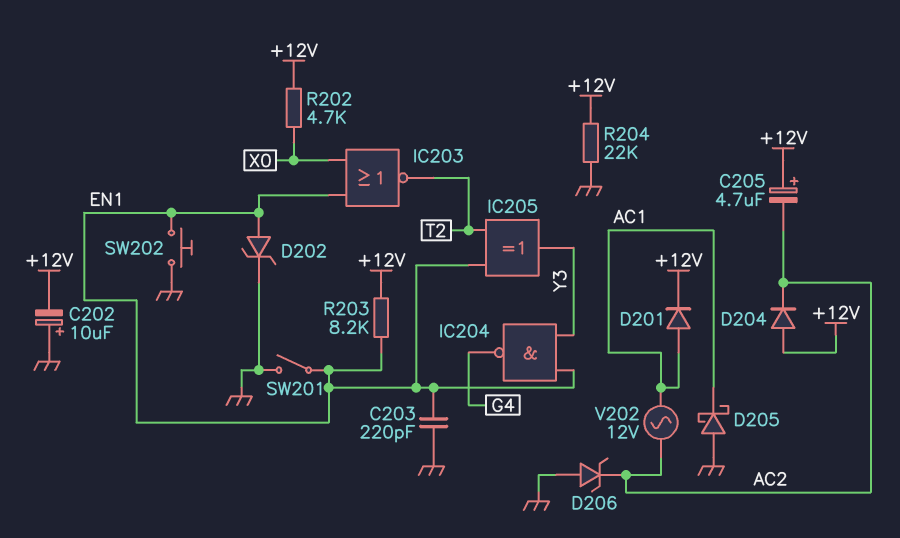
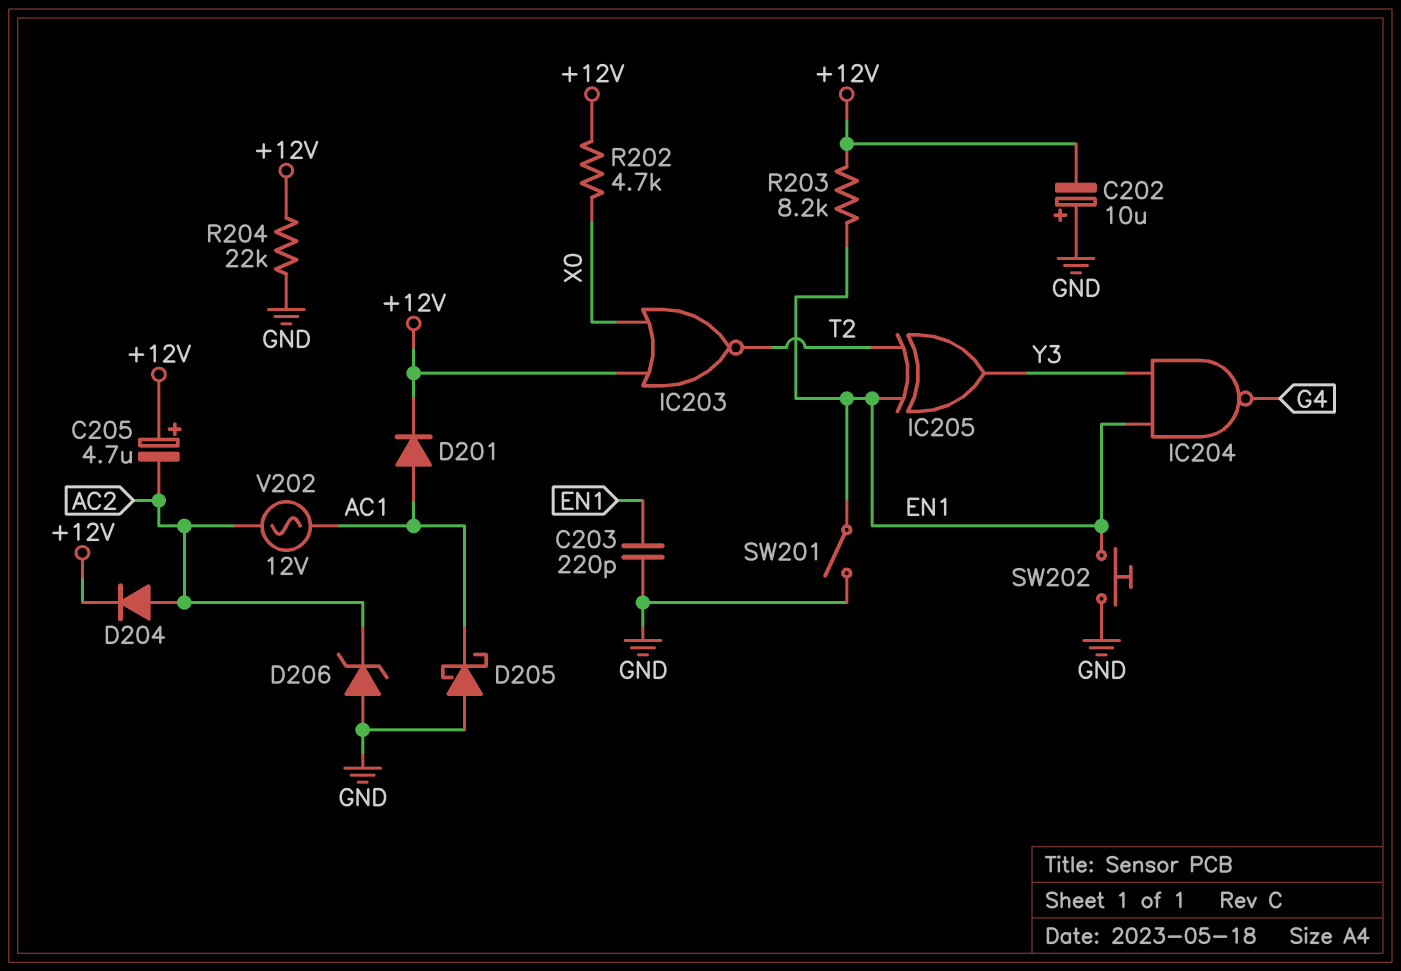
D202: zener (A EN1, K GND) -> none
D204: diode (A +12V, K AC2) -> diode (A AC2, K +12V)
IC203: NOR (in EN1, in X0, out T2) -> NOR (in +12V, in X0, out T2)

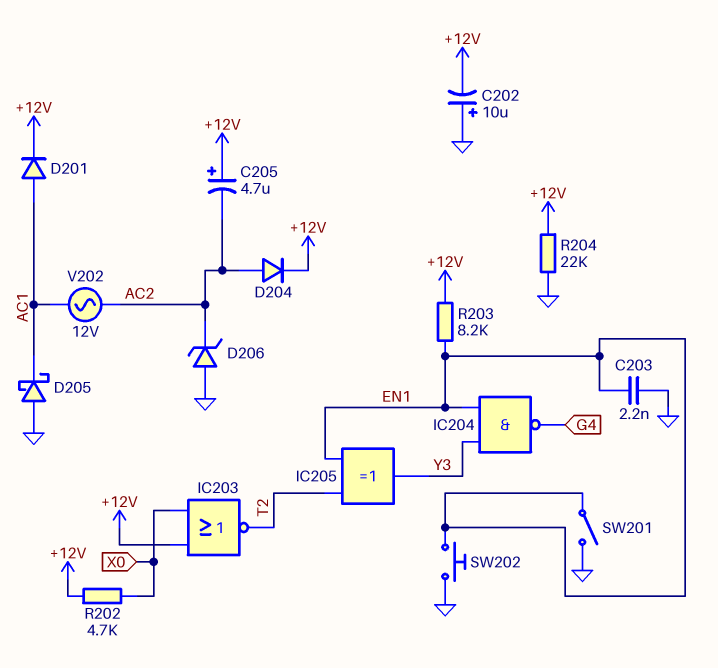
C203: 220pF (EN1, GND) -> 2.2nF (EN1, GND)

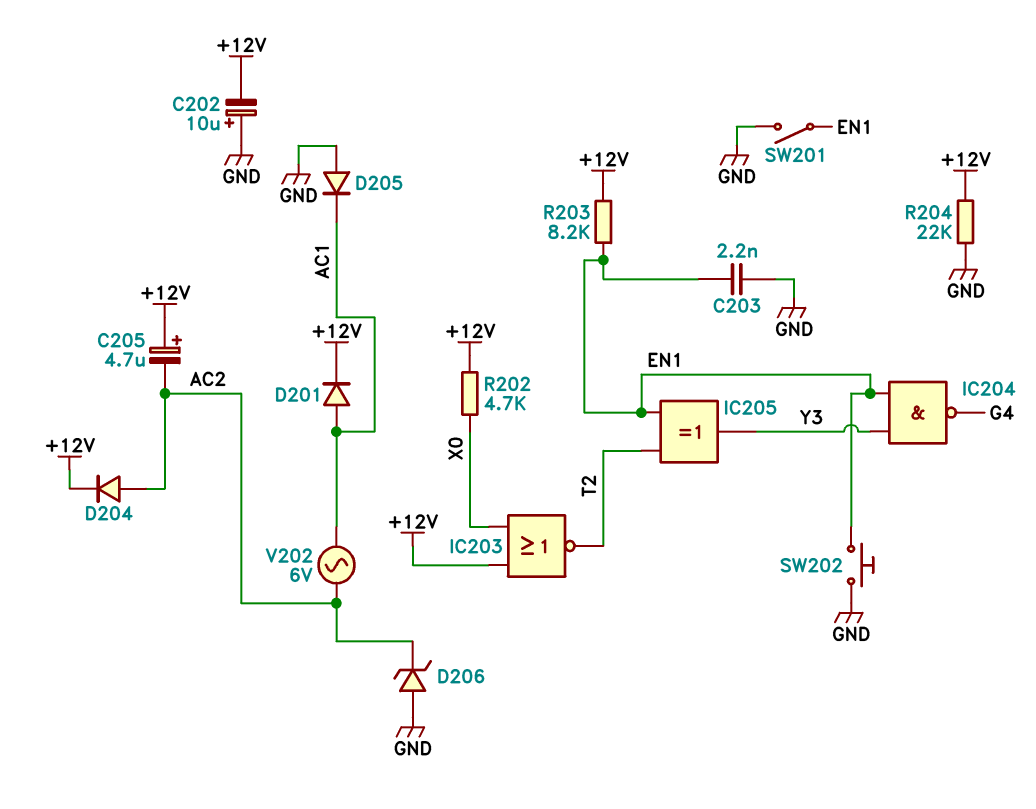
D205: schottky (A GND, K AC1) -> diode (A GND, K AC1)
V202: AC 12V (AC1, AC2) -> AC 6V (AC1, AC2)

